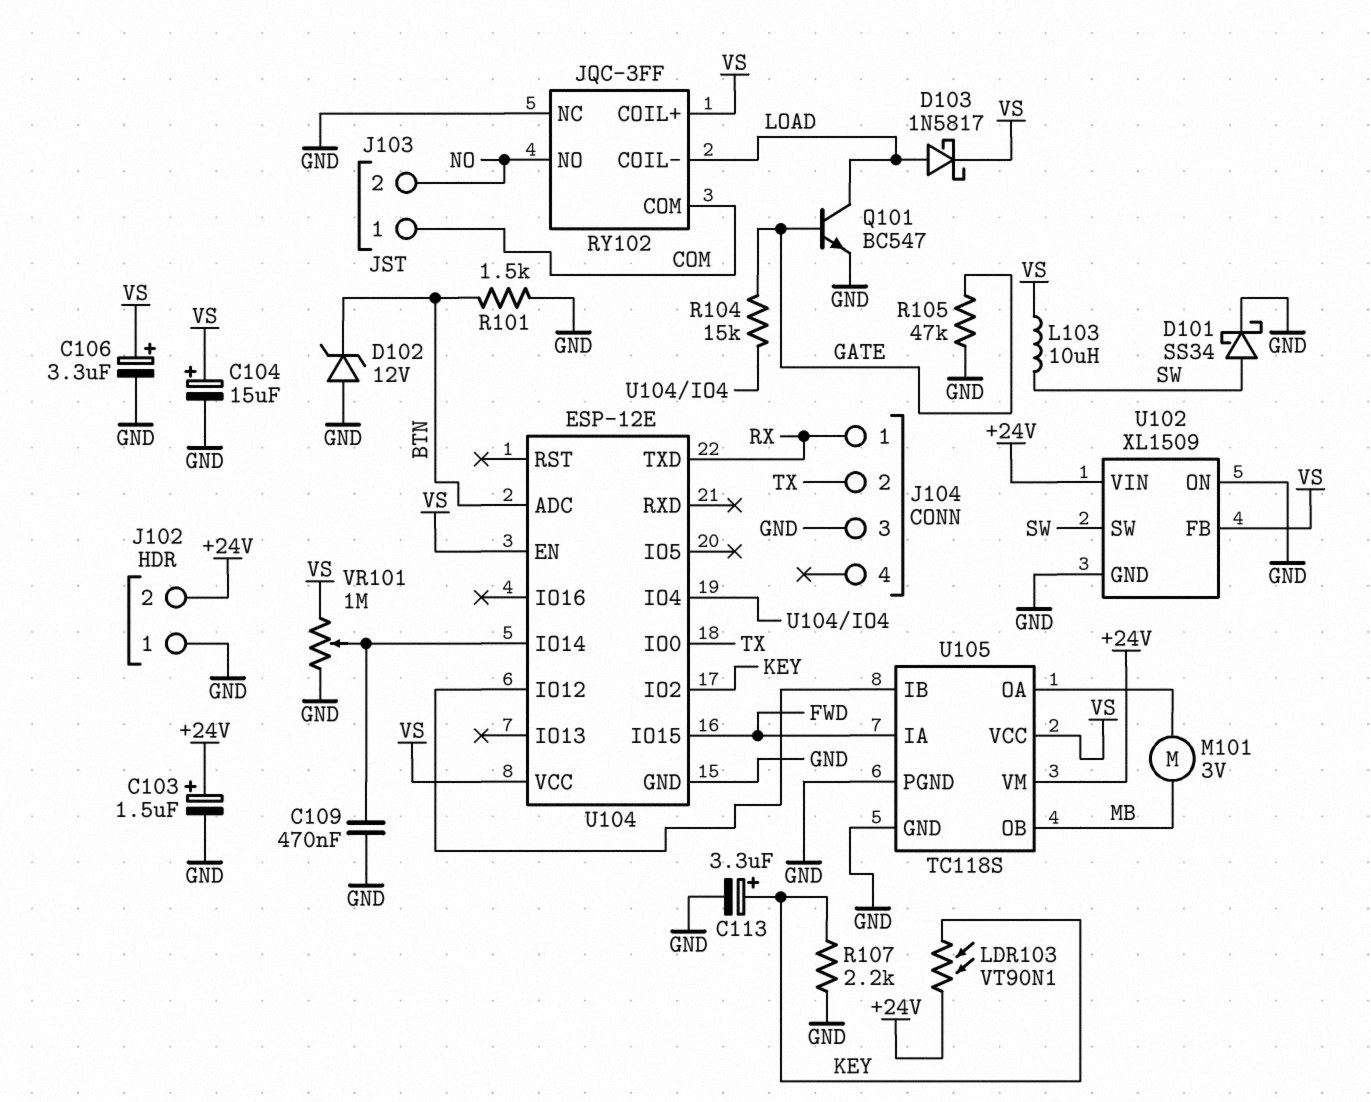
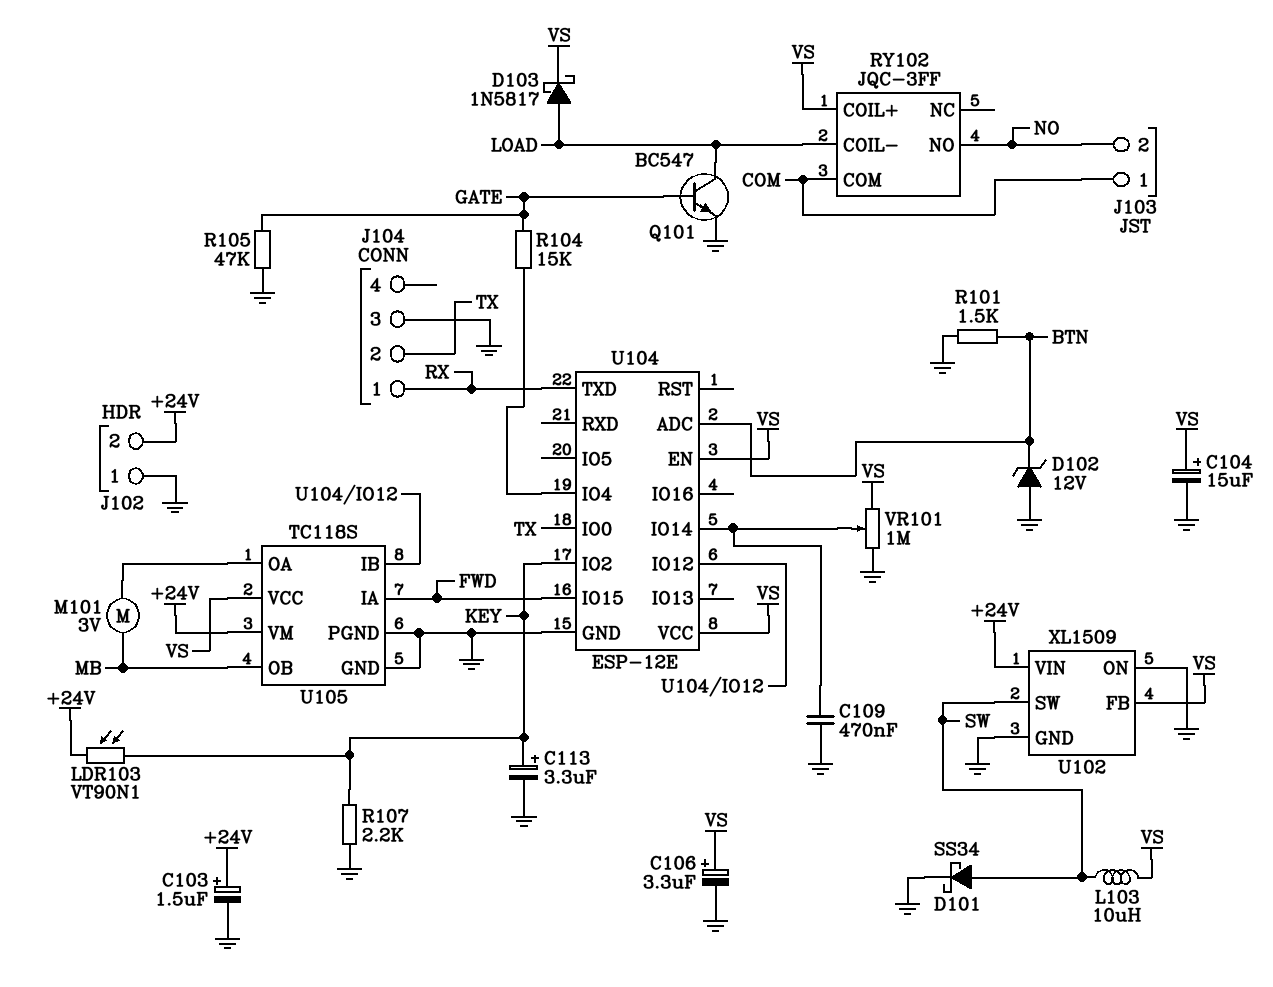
RY102 pin NC: GND -> none

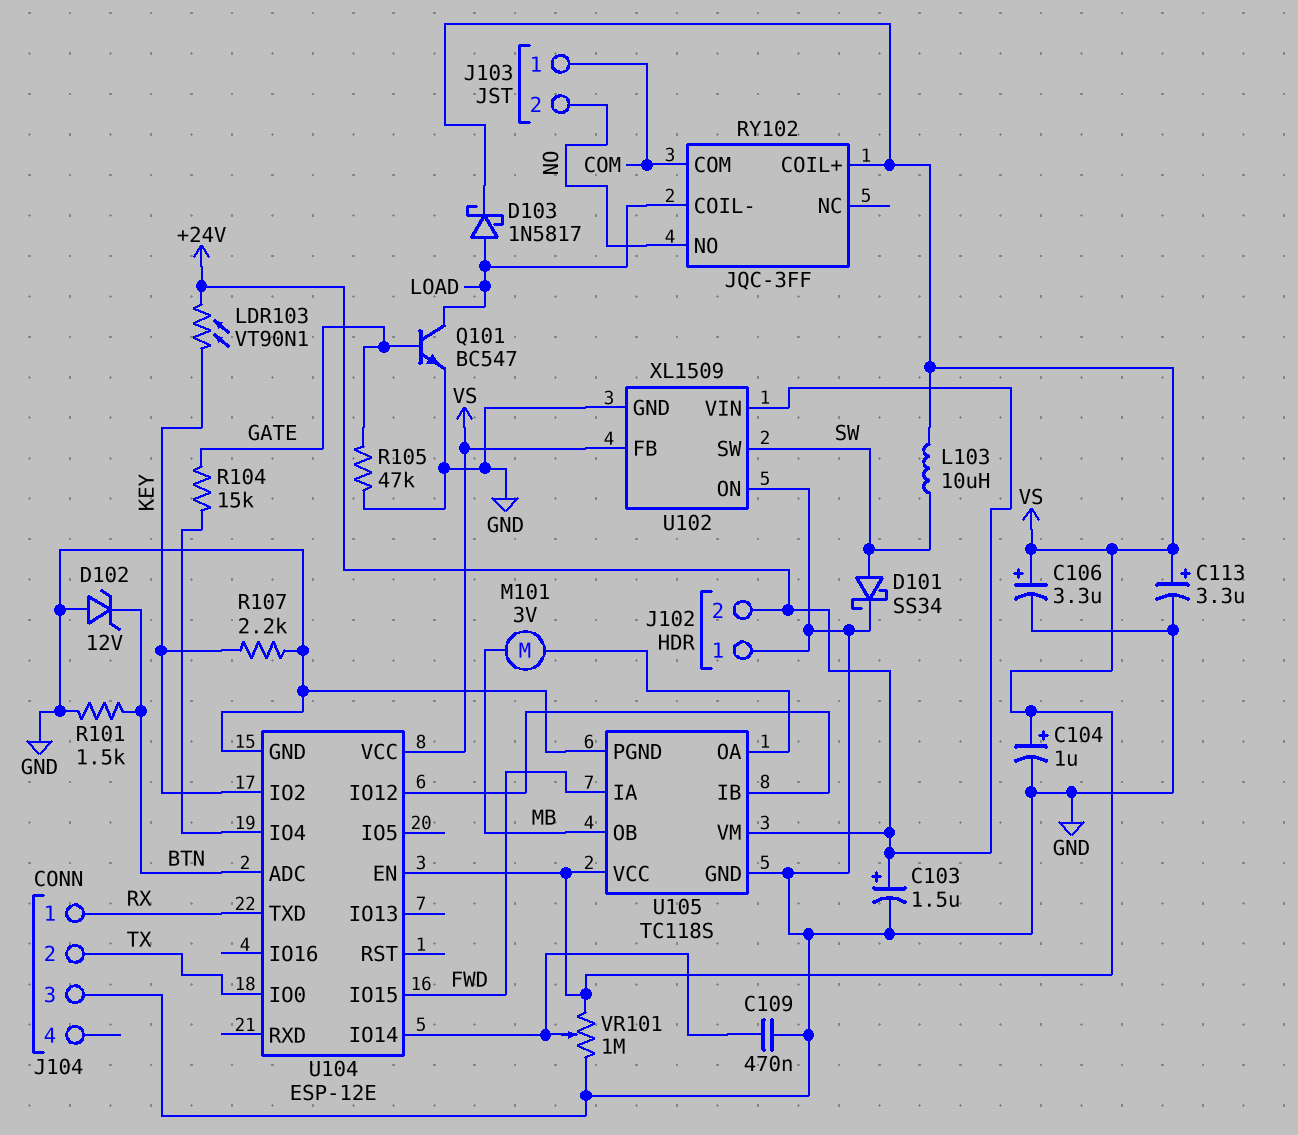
C104: 15uF (plus VS, minus GND) -> 1uF (plus VS, minus GND)
C113: 3.3uF (plus KEY, minus GND) -> 3.3uF (plus VS, minus GND)

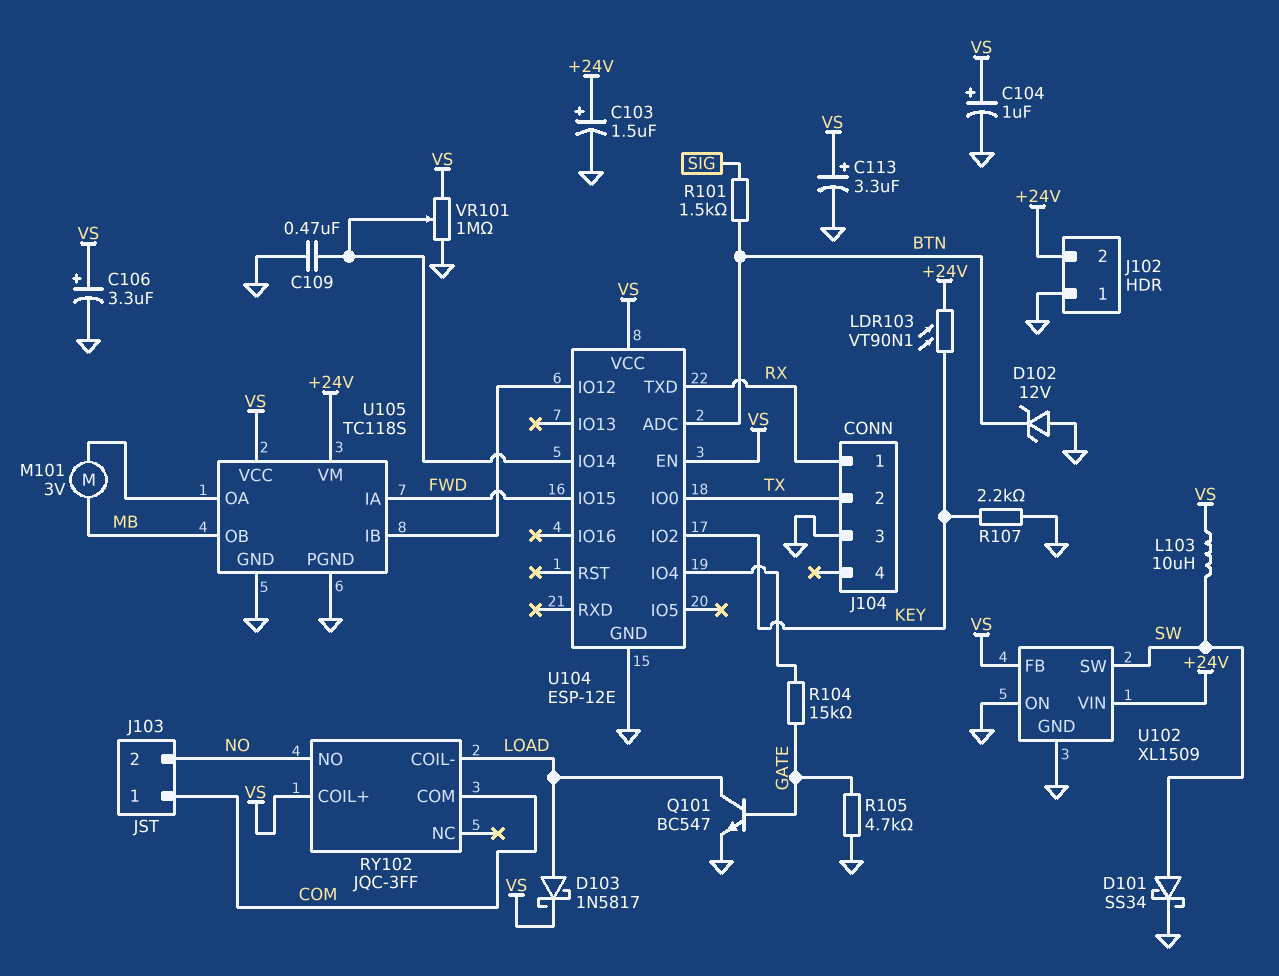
R101: 1.5k (BTN, GND) -> 1.5k (BTN, SIG)
R105: 47k (GATE, GND) -> 4.7k (GATE, GND)

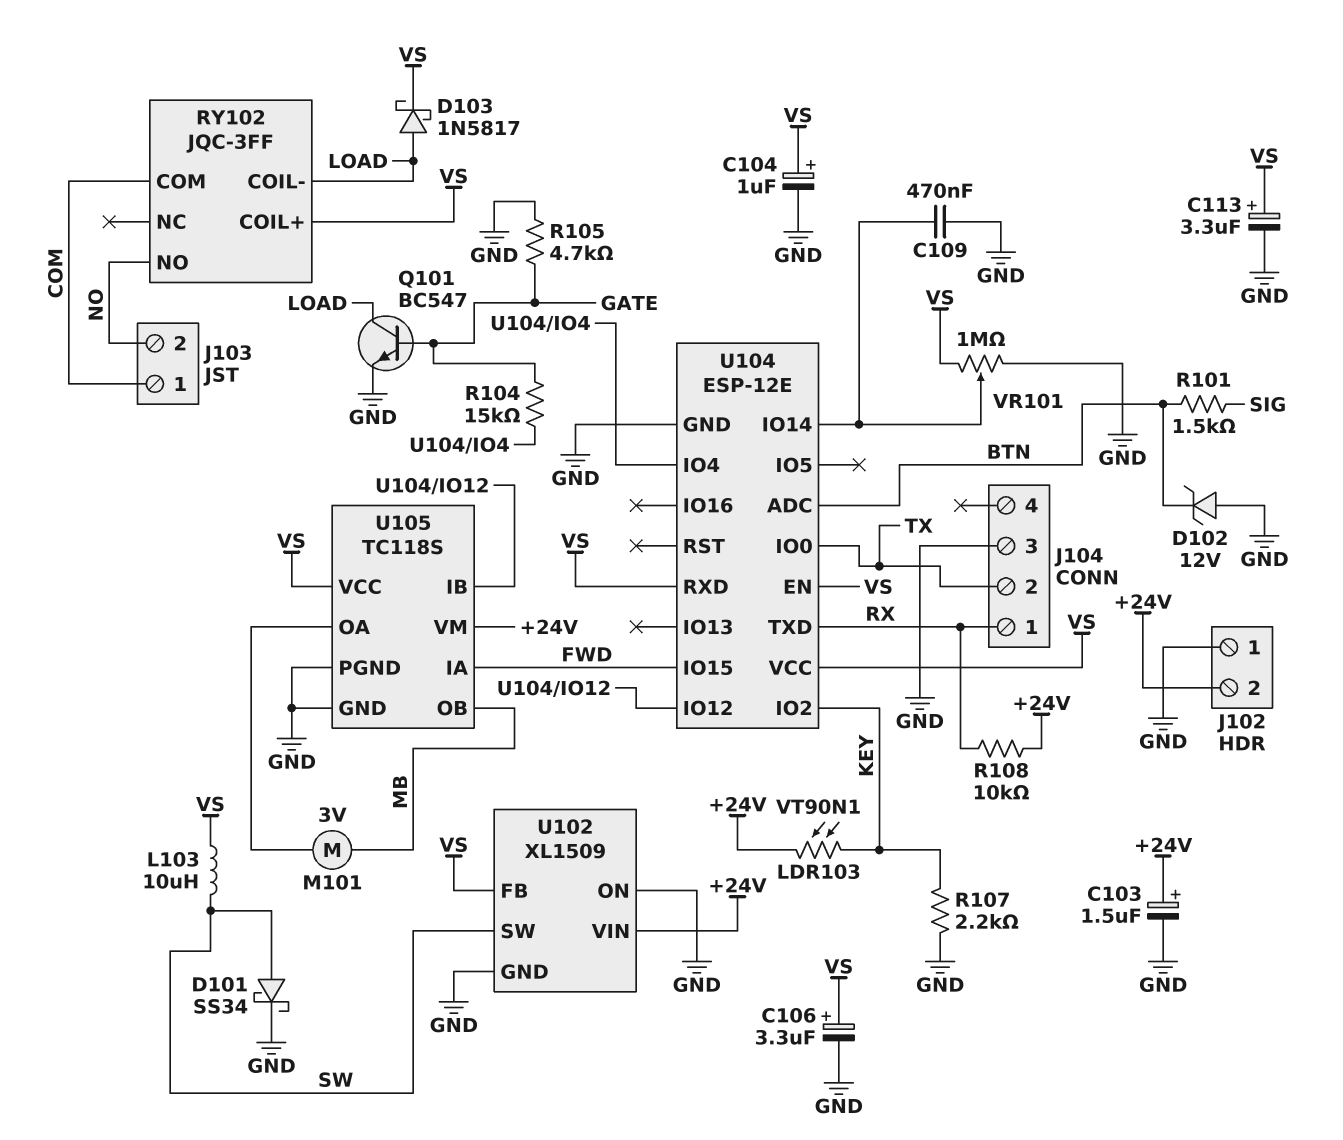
R108: none -> 10k (+24V, RX)
U104 pin RXD: none -> VS

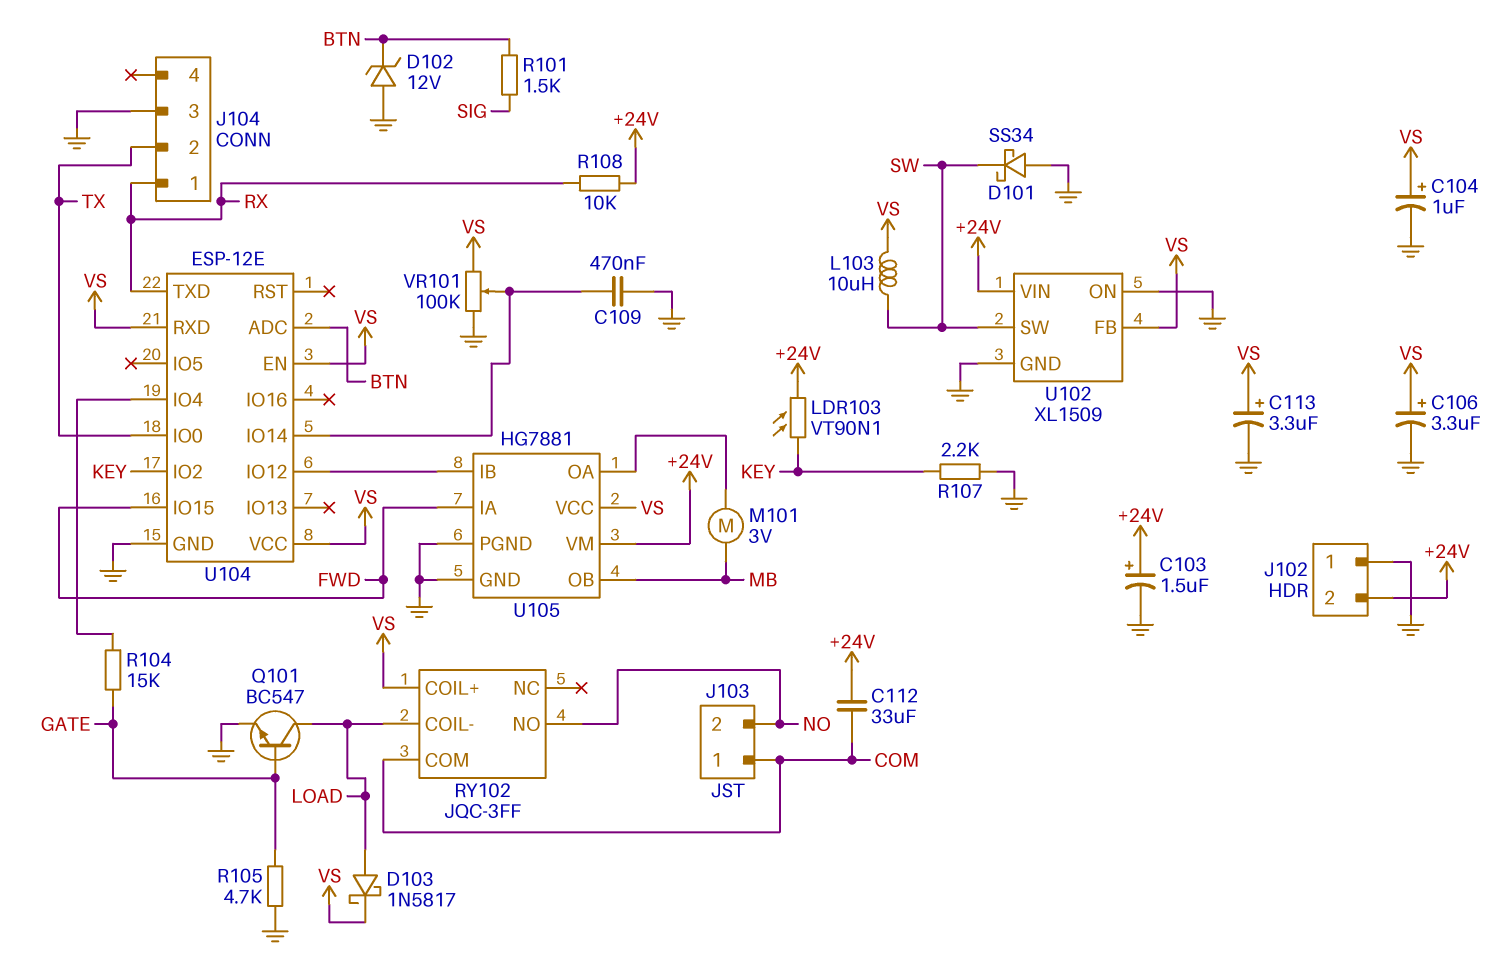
C112: none -> 33uF (+24V, COM)
D101: schottky SS34 (A SW, K GND) -> schottky SS34 (A GND, K SW)
U105: TC118S -> HG7881
VR101: 1M (GND, VS, wiper U104/IO14) -> 100k (GND, VS, wiper U104/IO14)

